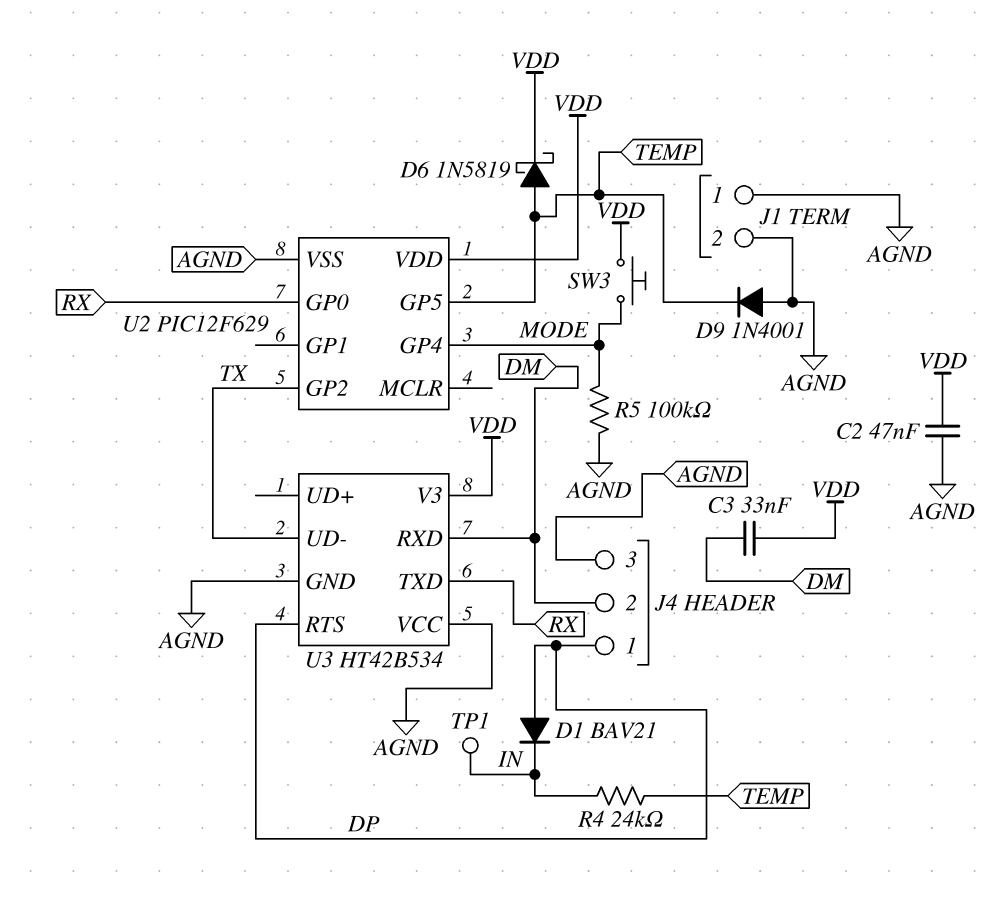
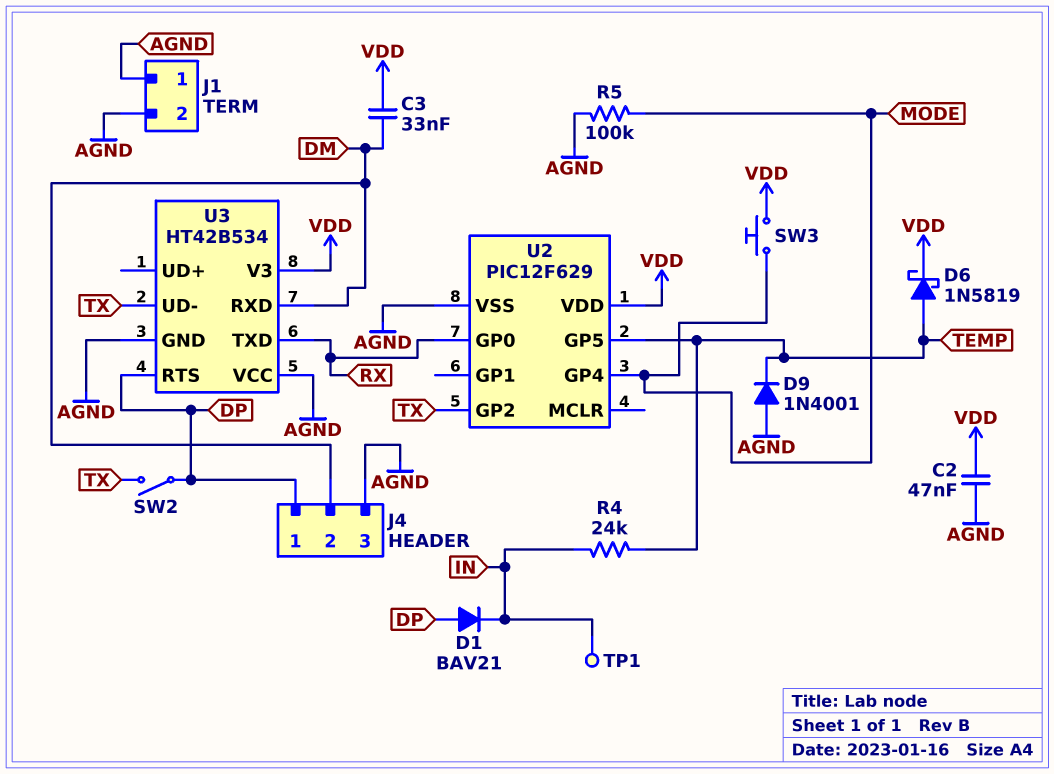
SW2: none -> switch (DP, TX)

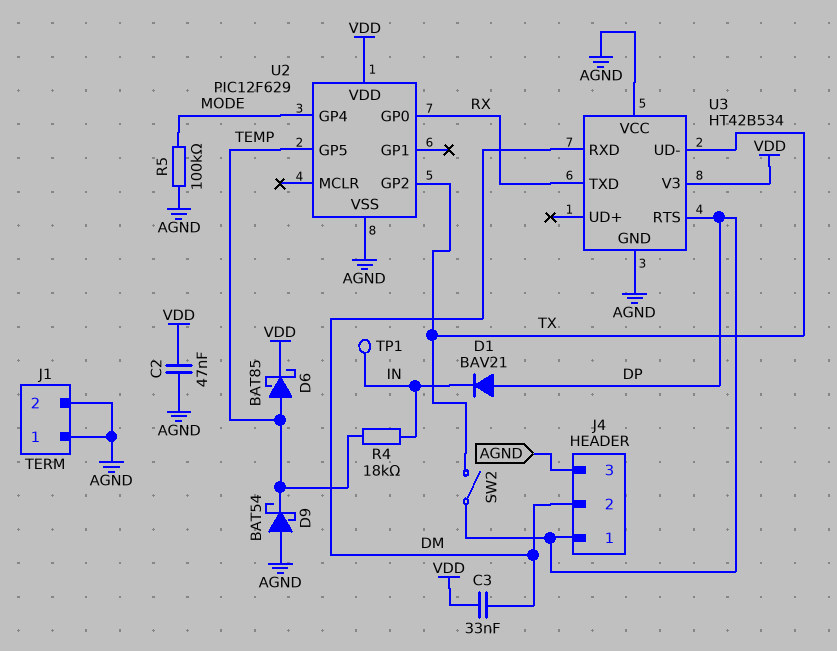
D6: schottky 1N5819 (A TEMP, K VDD) -> schottky BAT85 (A TEMP, K VDD)
D9: diode 1N4001 (A AGND, K TEMP) -> schottky BAT54 (A AGND, K TEMP)
R4: 24k (IN, TEMP) -> 18k (IN, TEMP)
SW3: button (MODE, VDD) -> none

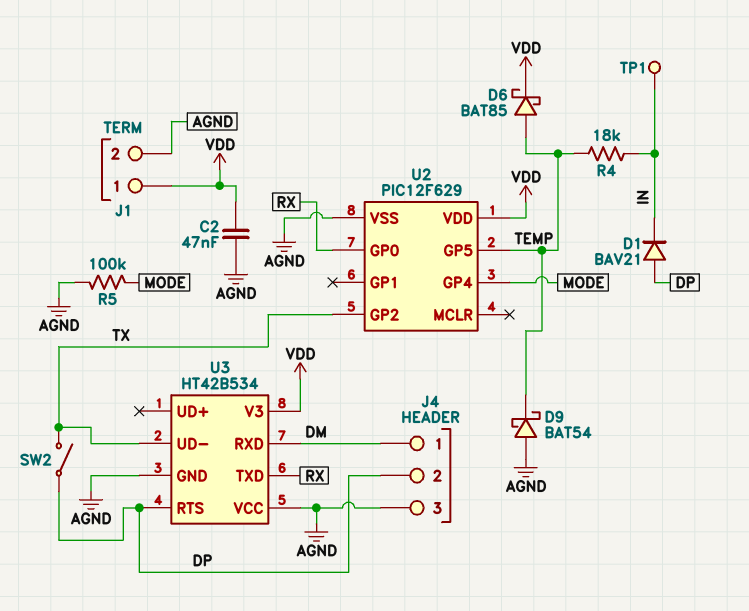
C3: 33nF (DM, VDD) -> none
J1 pin 1: AGND -> VDD
J4 pin 1: DP -> DM
J4 pin 2: DM -> DP

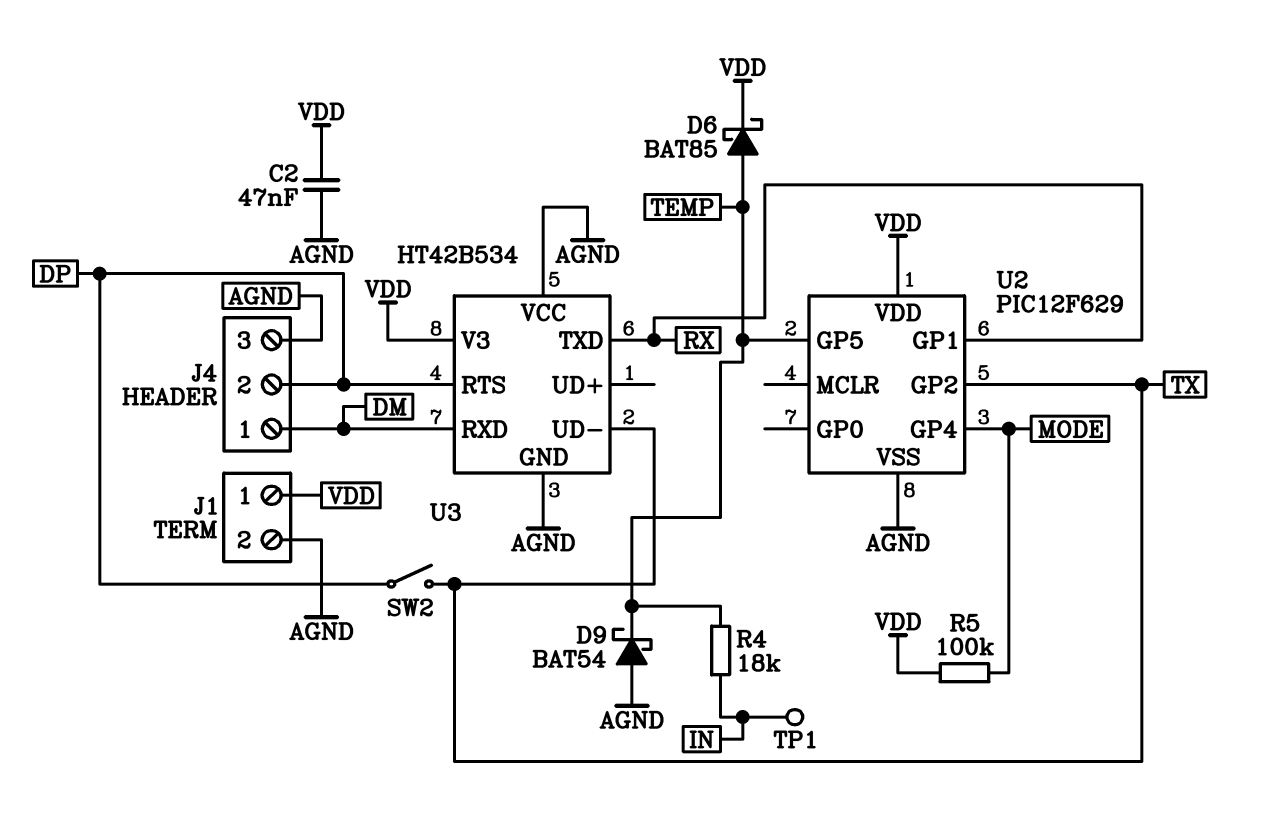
D1: diode BAV21 (A DP, K IN) -> none
R5: 100k (AGND, MODE) -> 100k (MODE, VDD)
U2 pin GP0: RX -> none
U2 pin GP1: none -> RX

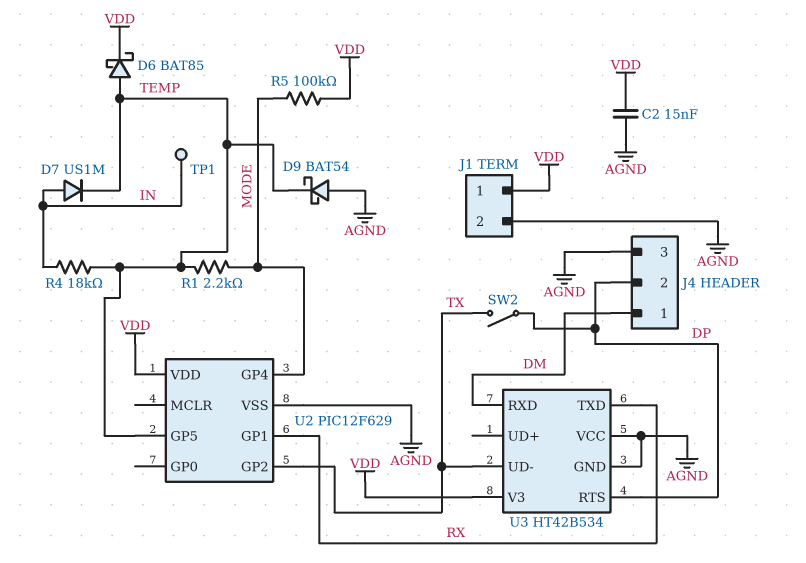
C2: 47nF (AGND, VDD) -> 15nF (AGND, VDD)
D7: none -> diode US1M (A IN, K TEMP)
R1: none -> 2.2k (MODE, TEMP)

